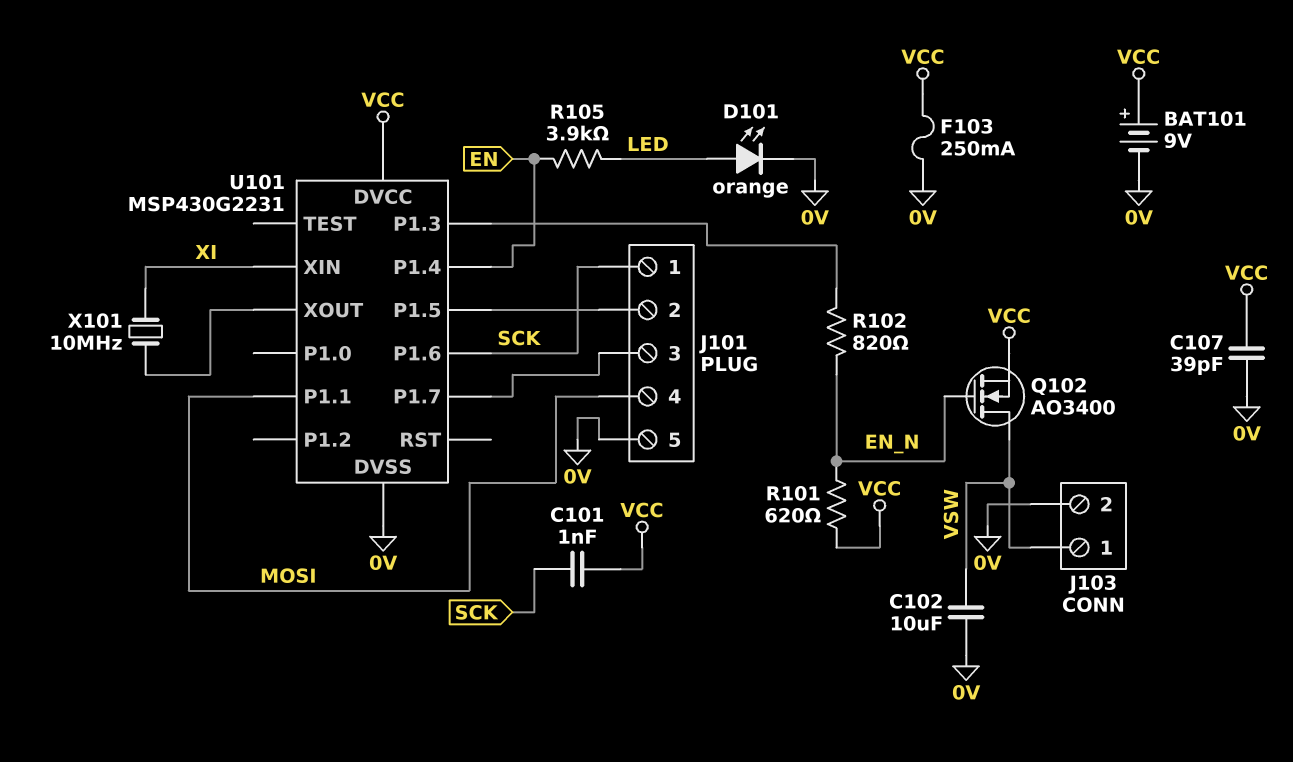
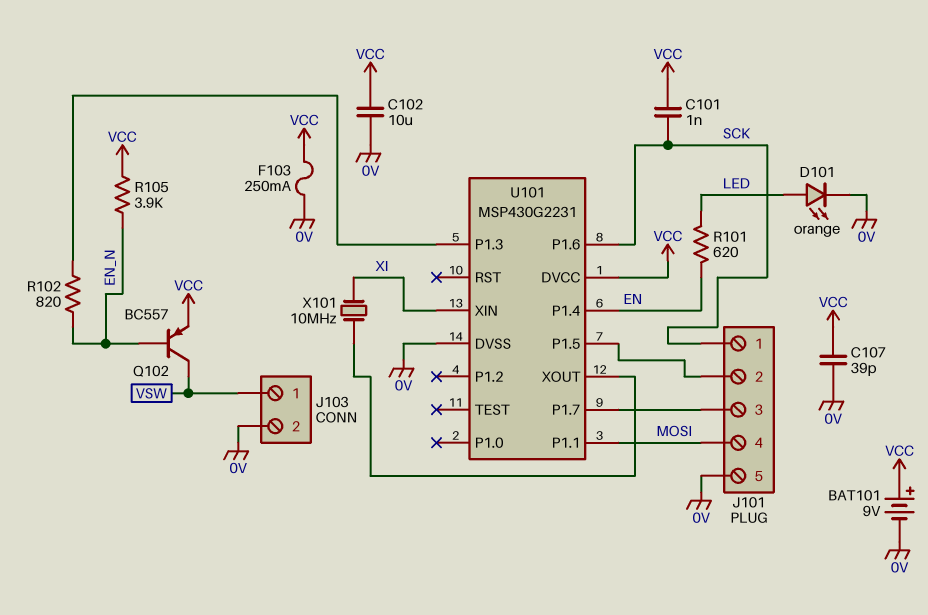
C102: 10uF (0V, VSW) -> 10uF (0V, VCC)
Q102: NMOS AO3400 (G EN_N, D VSW, S VCC) -> PNP BC557 (B EN_N, C VSW, E VCC)
R101: 620 (EN_N, VCC) -> 620 (EN, LED)
R105: 3.9k (EN, LED) -> 3.9k (EN_N, VCC)

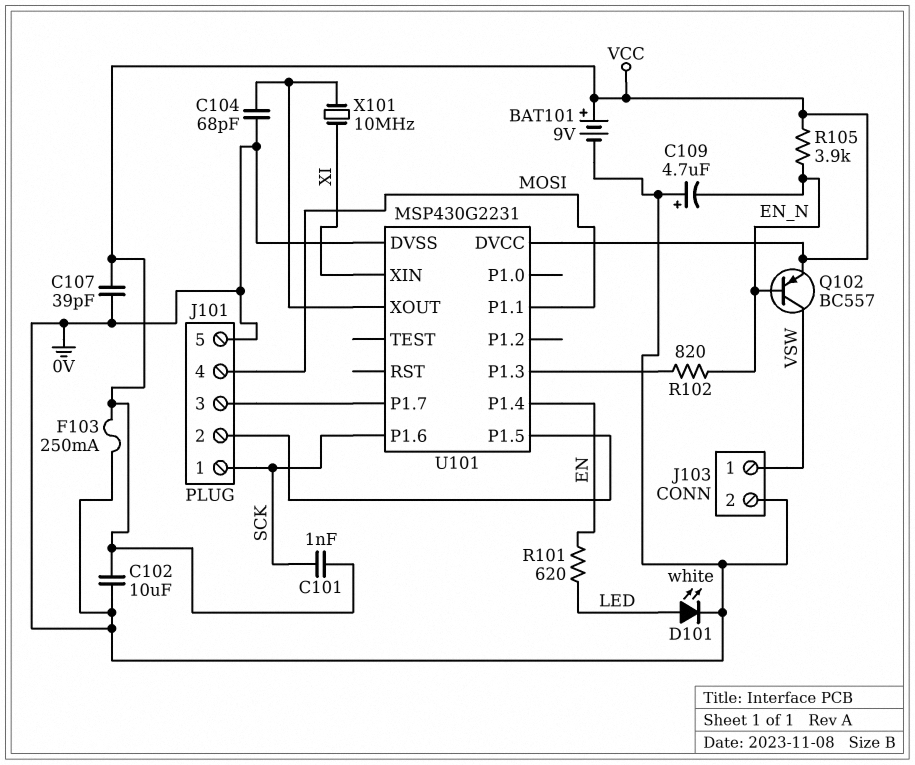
C104: none -> 68pF (0V, U101/XOUT)
C109: none -> 4.7uF (plus 0V, minus EN_N)
D101: LED orange (A LED, K 0V) -> LED white (A LED, K 0V)

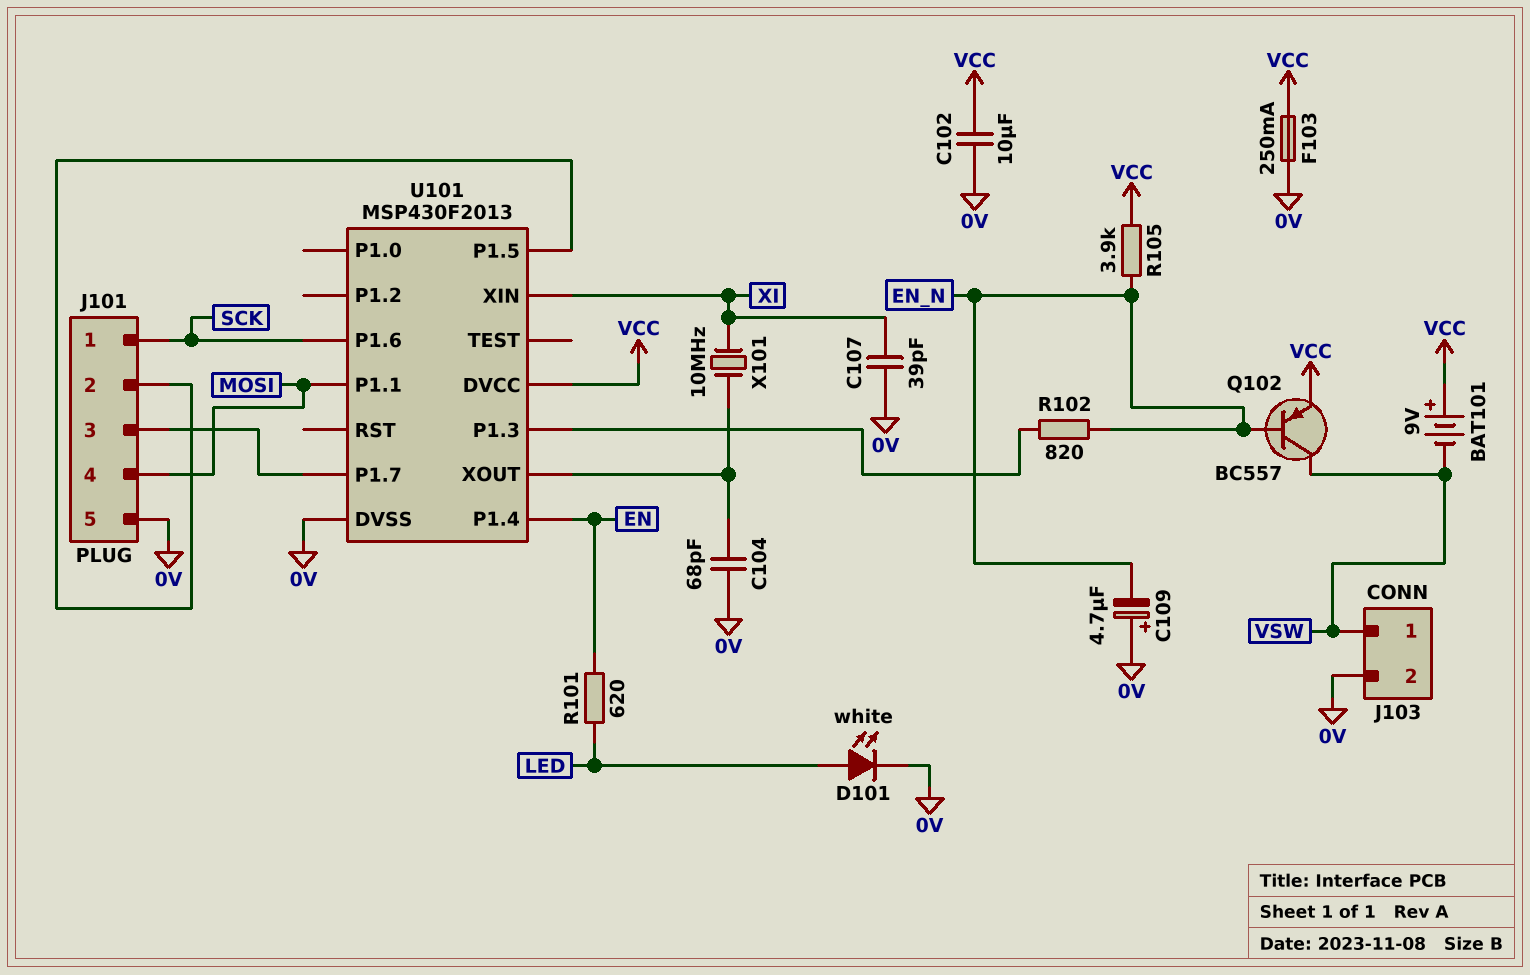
BAT101: 9V (plus VCC, minus 0V) -> 9V (plus VCC, minus VSW)
C101: 1nF (SCK, VCC) -> none
C107: 39pF (0V, VCC) -> 39pF (0V, XI)
U101: MSP430G2231 -> MSP430F2013

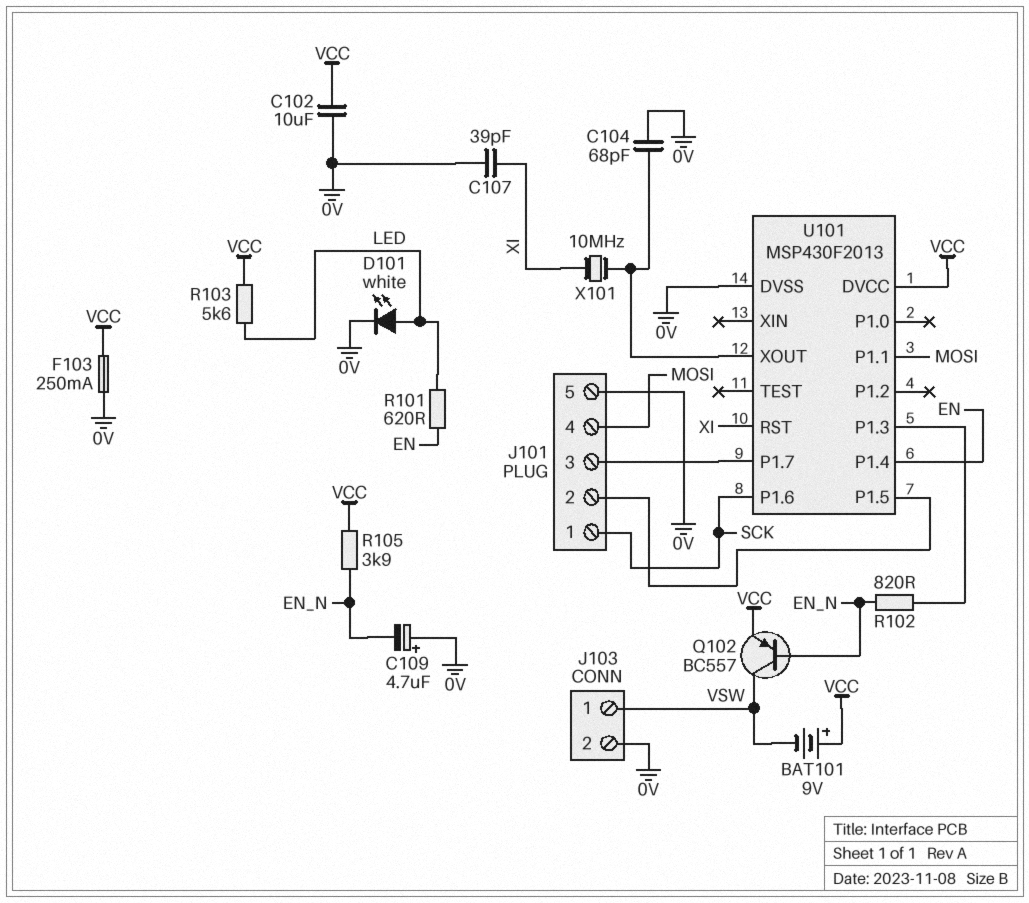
R103: none -> 5.6k (LED, VCC)
U101 pin RST: none -> XI
U101 pin XIN: XI -> none

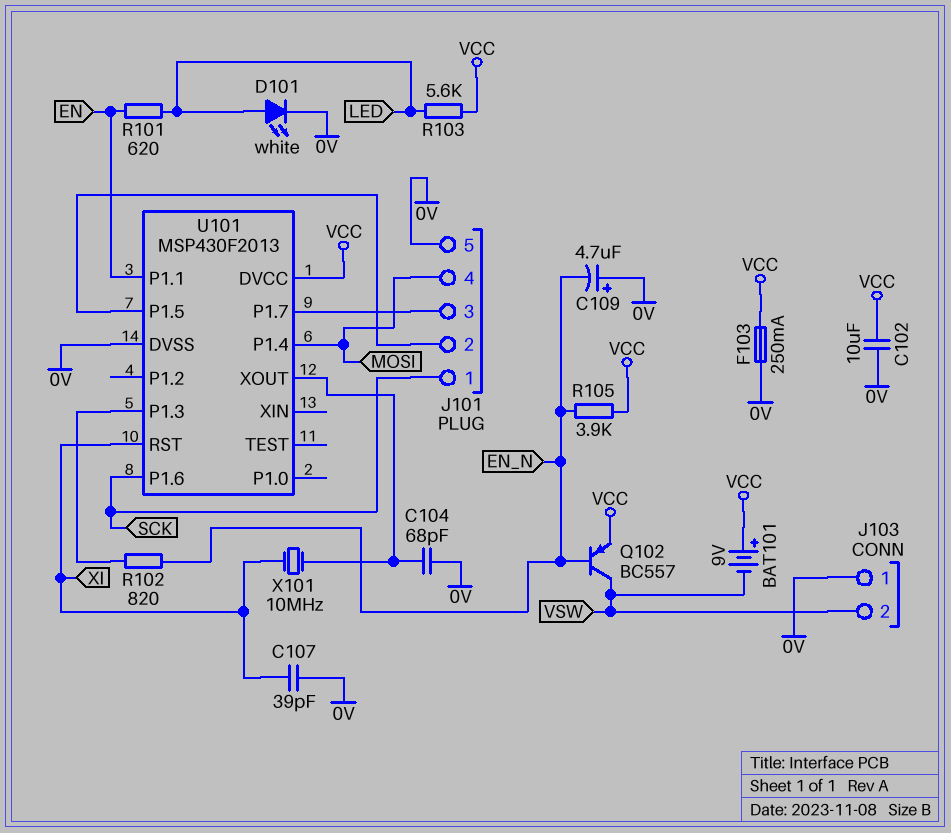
J103 pin 1: VSW -> 0V
J103 pin 2: 0V -> VSW
U101 pin P1.1: MOSI -> EN
U101 pin P1.4: EN -> MOSI

